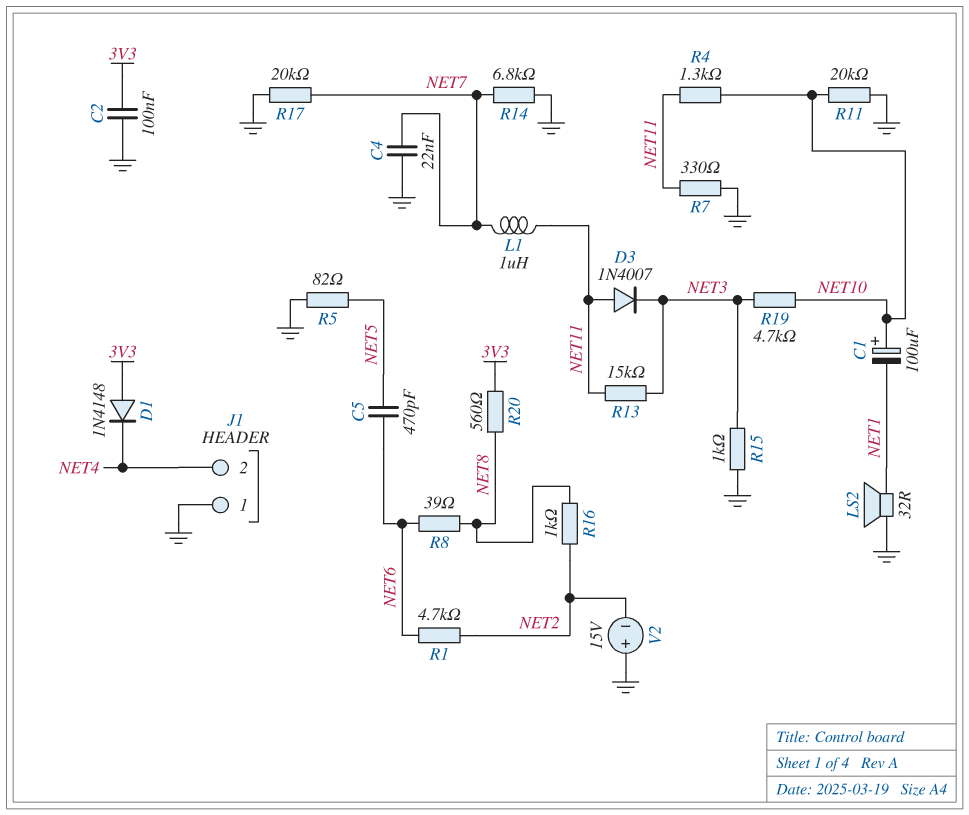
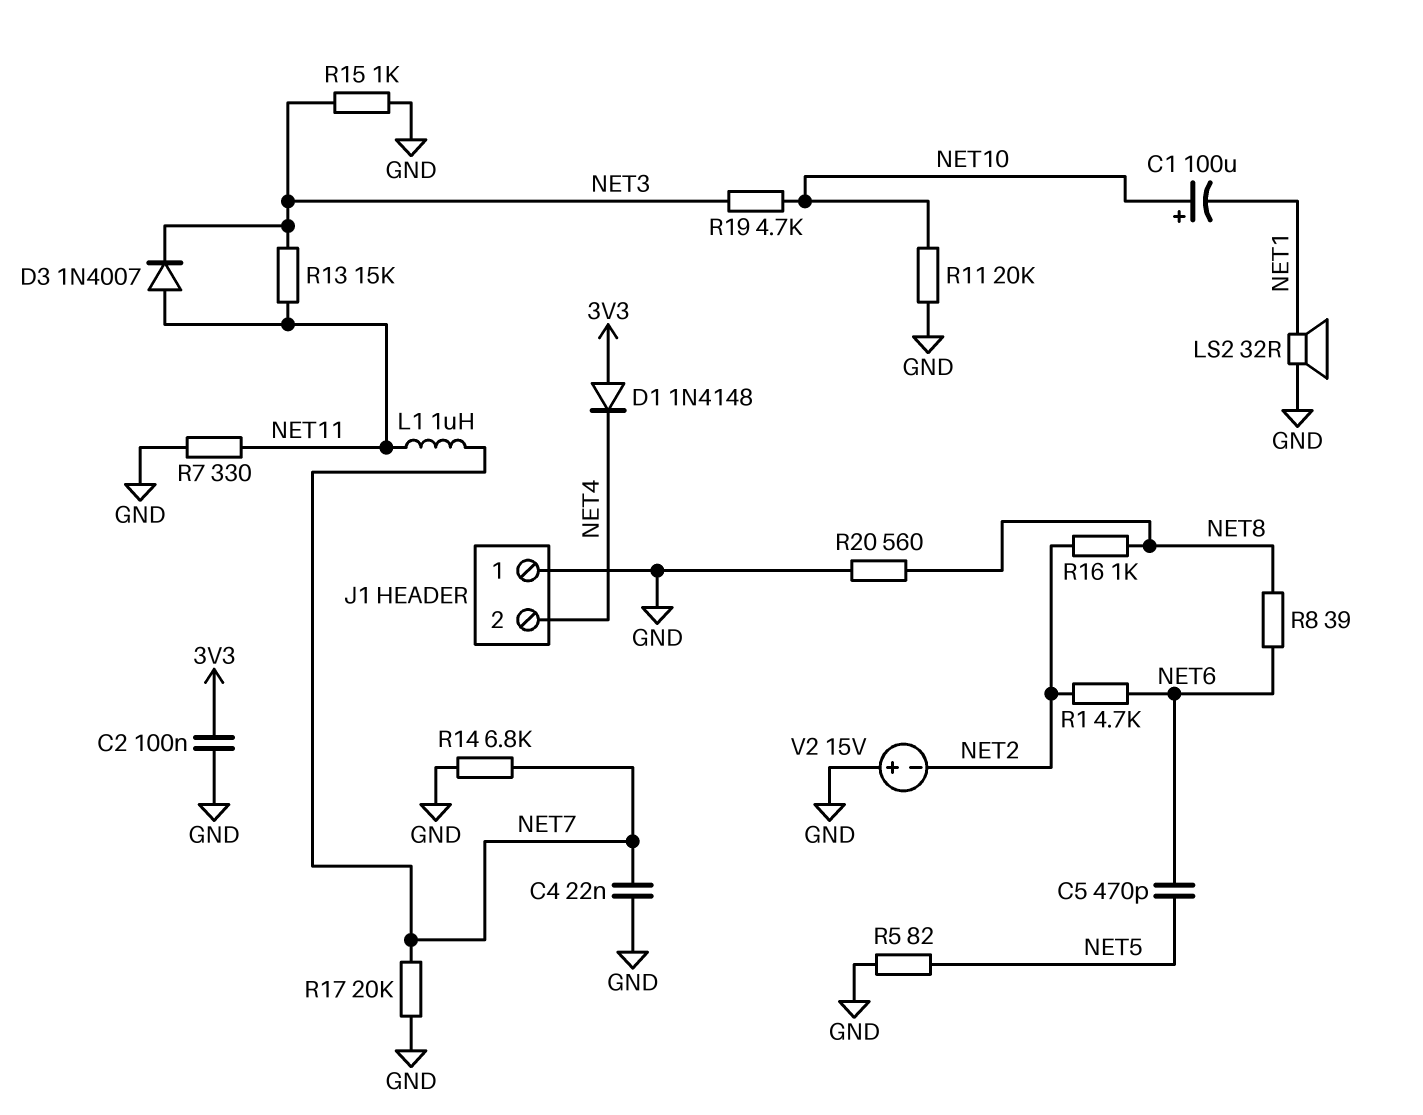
R4: 1.3k (NET10, NET11) -> none
R20: 560 (3V3, NET8) -> 560 (GND, NET8)

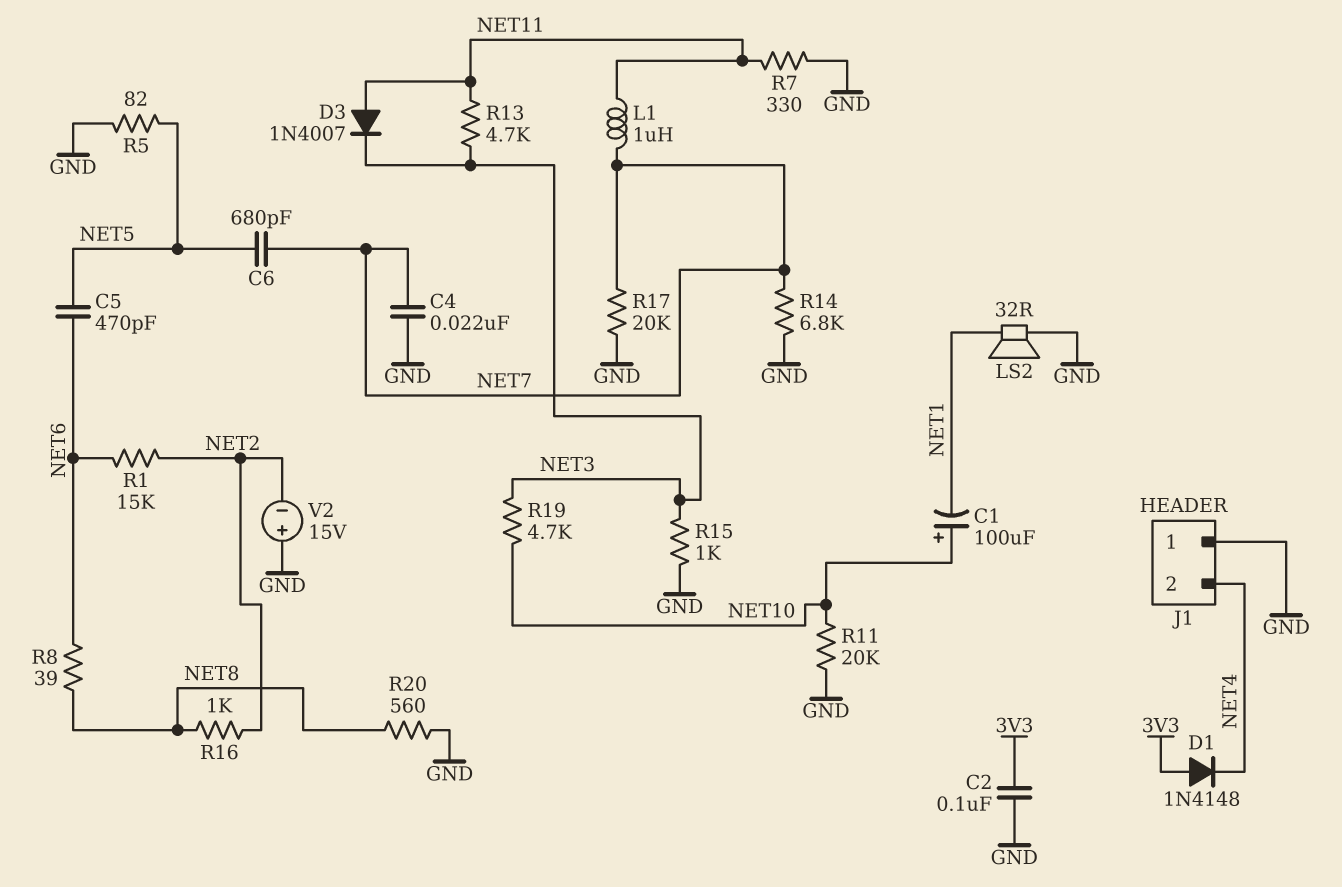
C6: none -> 680pF (NET5, NET7)
R1: 4.7k (NET2, NET6) -> 15k (NET2, NET6)
R13: 15k (NET3, NET11) -> 4.7k (NET3, NET11)

